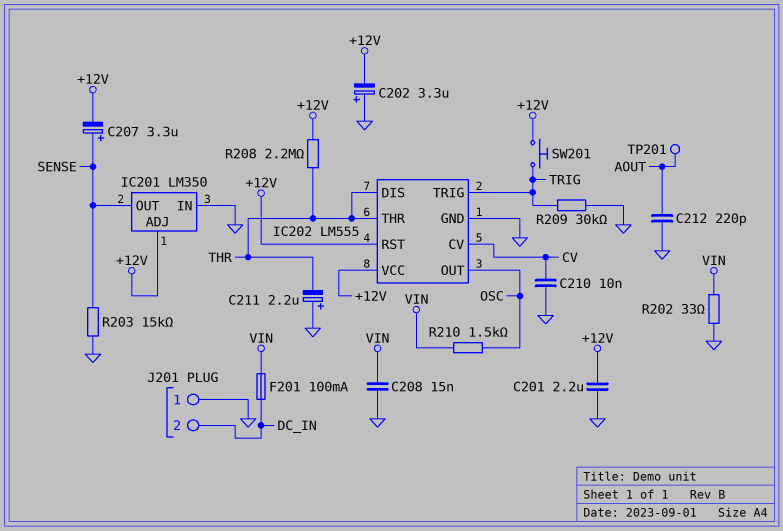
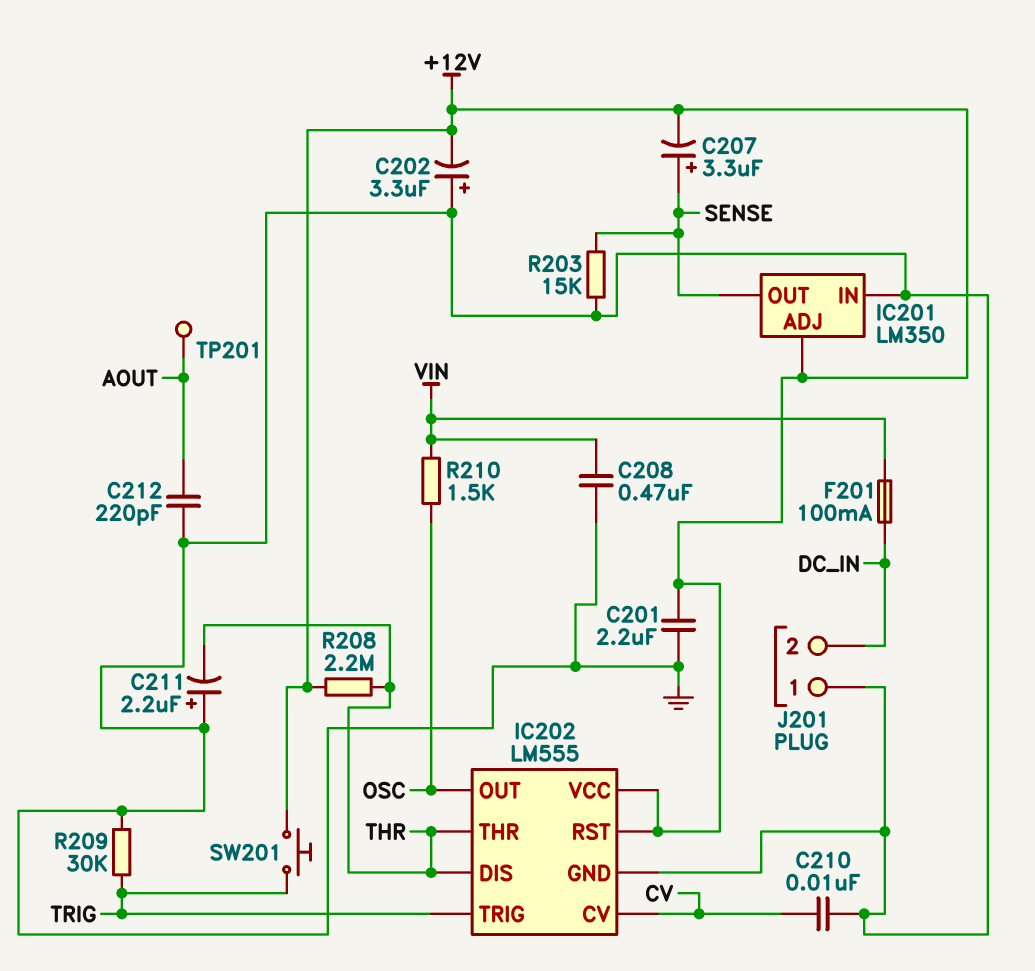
C208: 15nF (GND, VIN) -> 470nF (GND, VIN)
R202: 33 (GND, VIN) -> none

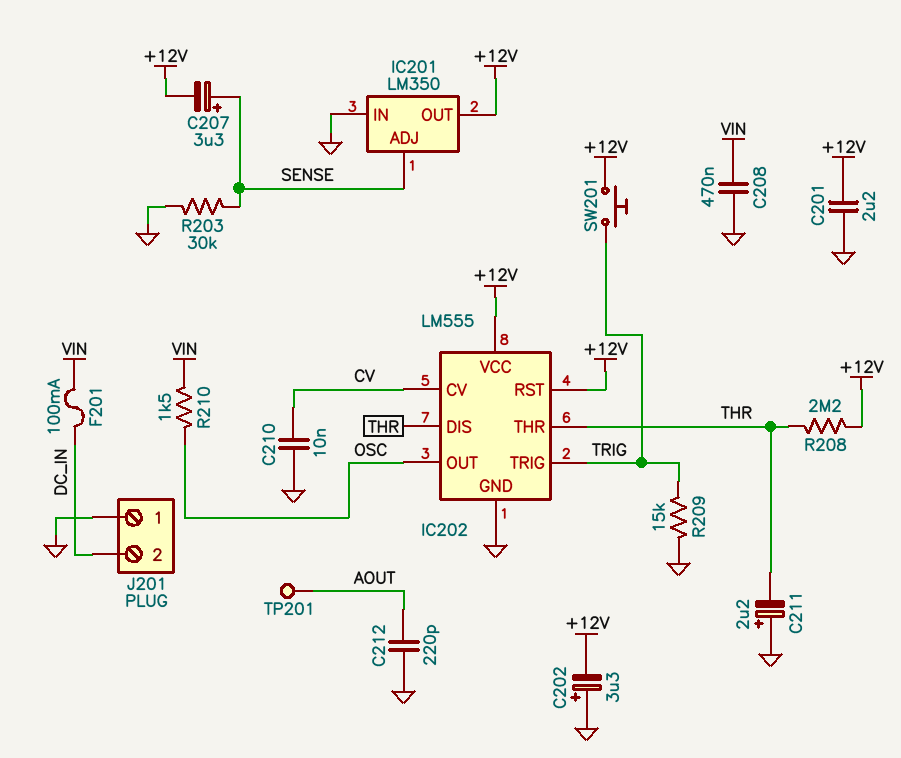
IC201 pin ADJ: +12V -> SENSE
IC201 pin OUT: SENSE -> +12V
R203: 15k (GND, SENSE) -> 30k (GND, SENSE)
R209: 30k (GND, TRIG) -> 15k (GND, TRIG)

